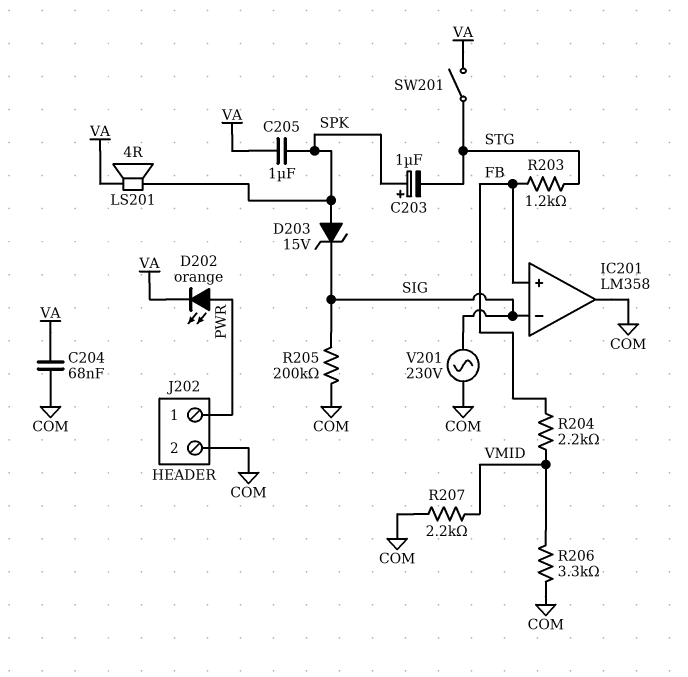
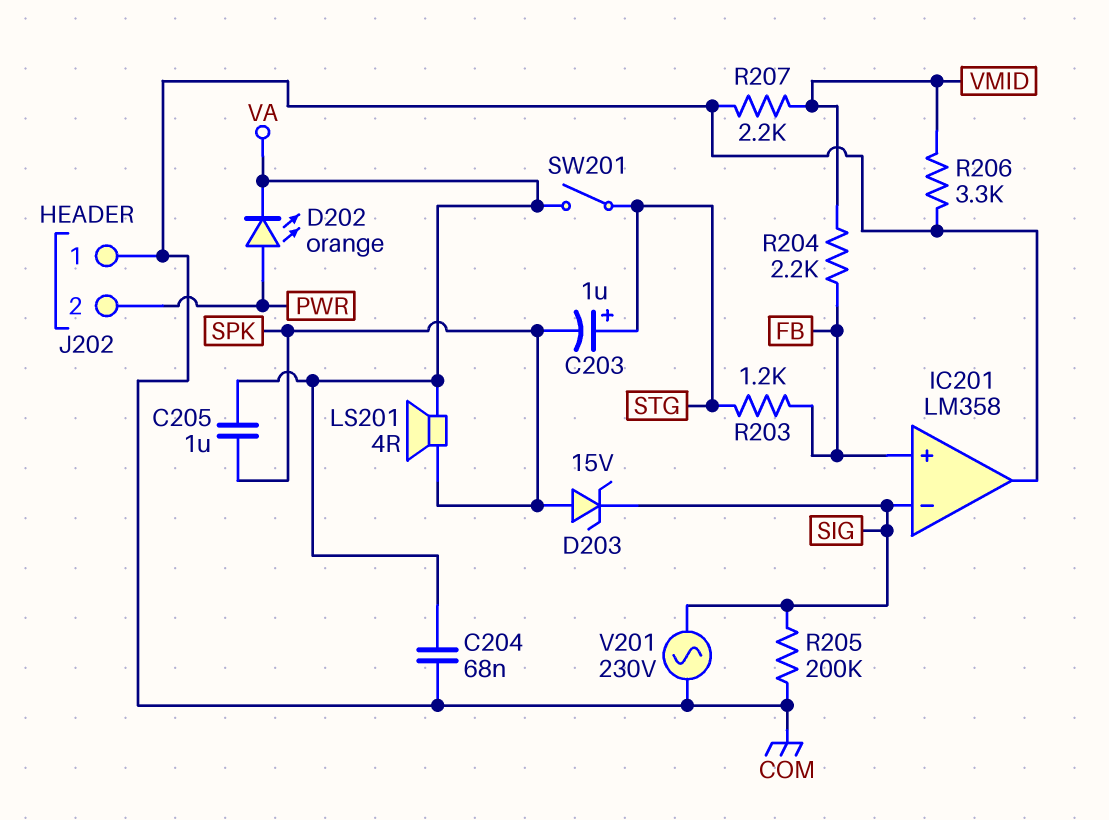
C203: 1uF (plus SPK, minus STG) -> 1uF (plus STG, minus SPK)
J202 pin 1: PWR -> COM
J202 pin 2: COM -> PWR

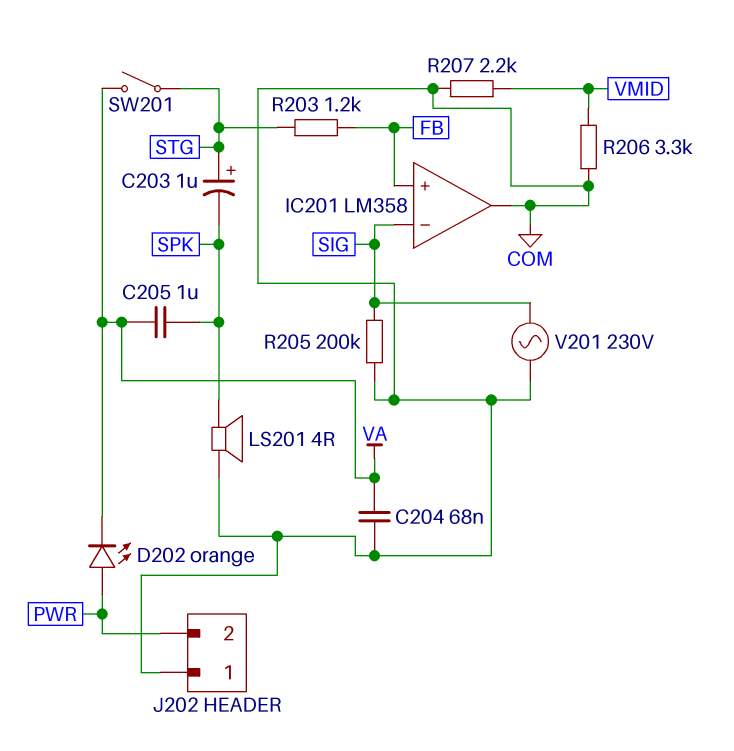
D203: zener 15V (A SPK, K SIG) -> none
LS201: speaker 4R (SPK, VA) -> speaker 4R (COM, SPK)
R204: 2.2k (FB, VMID) -> none

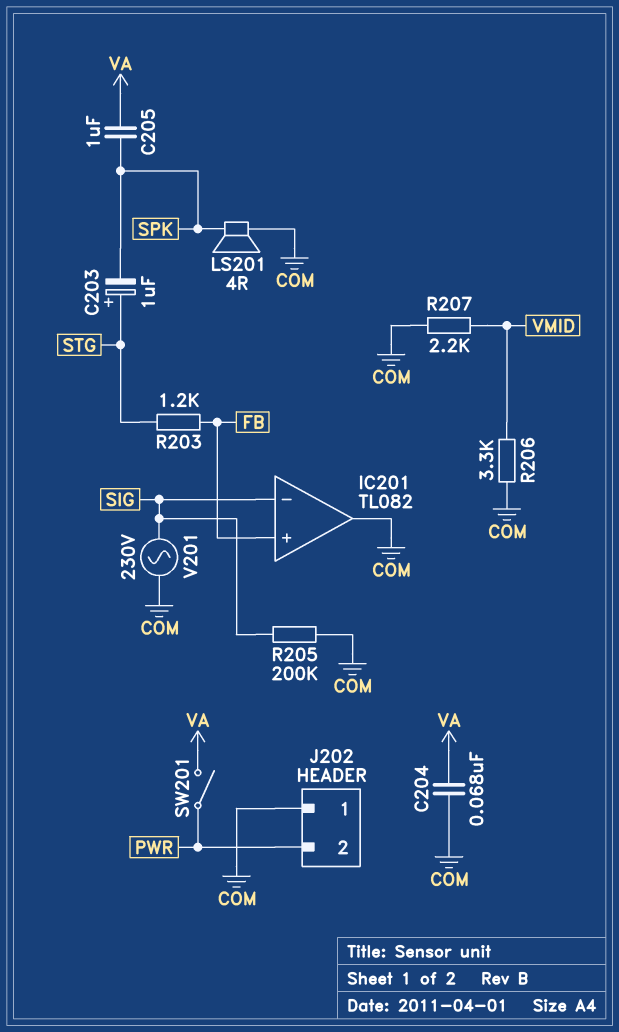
D202: LED orange (A PWR, K VA) -> none
IC201: LM358 -> TL082
SW201: switch (STG, VA) -> switch (PWR, VA)

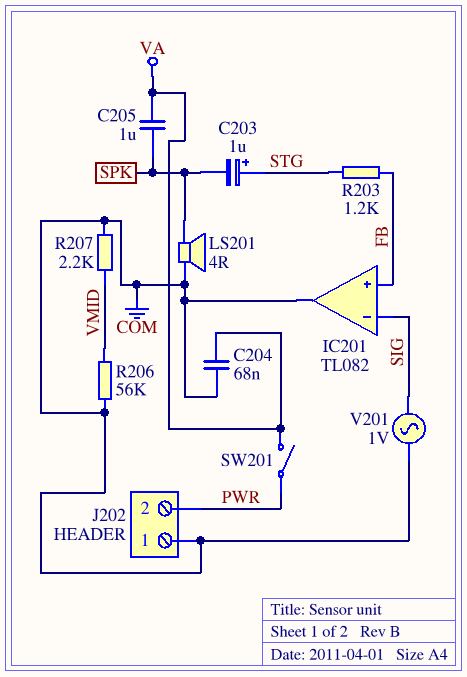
R205: 200k (COM, SIG) -> none
R206: 3.3k (COM, VMID) -> 56k (COM, VMID)
V201: AC 230V (COM, SIG) -> AC 1V (COM, SIG)

